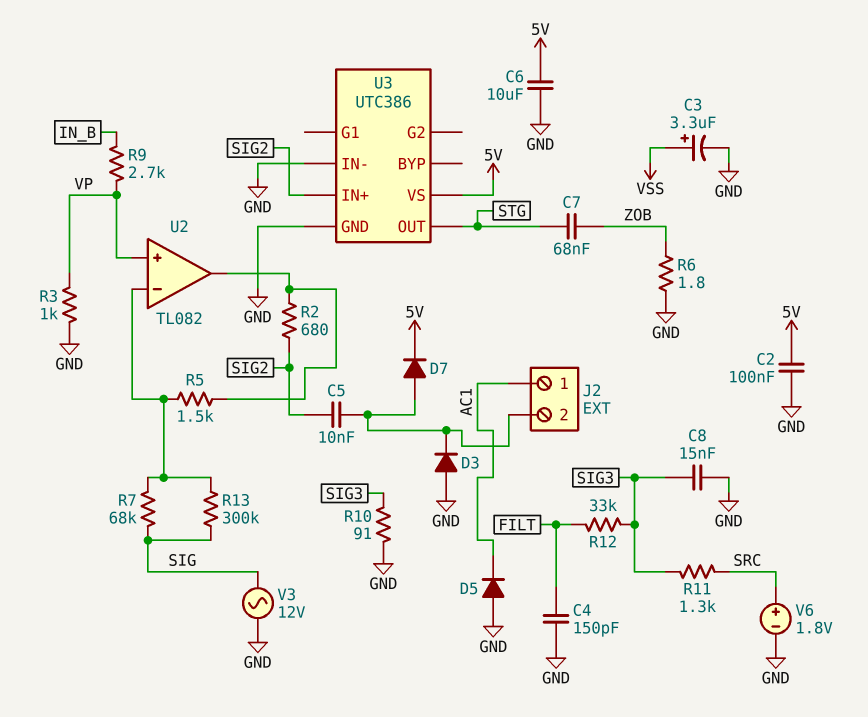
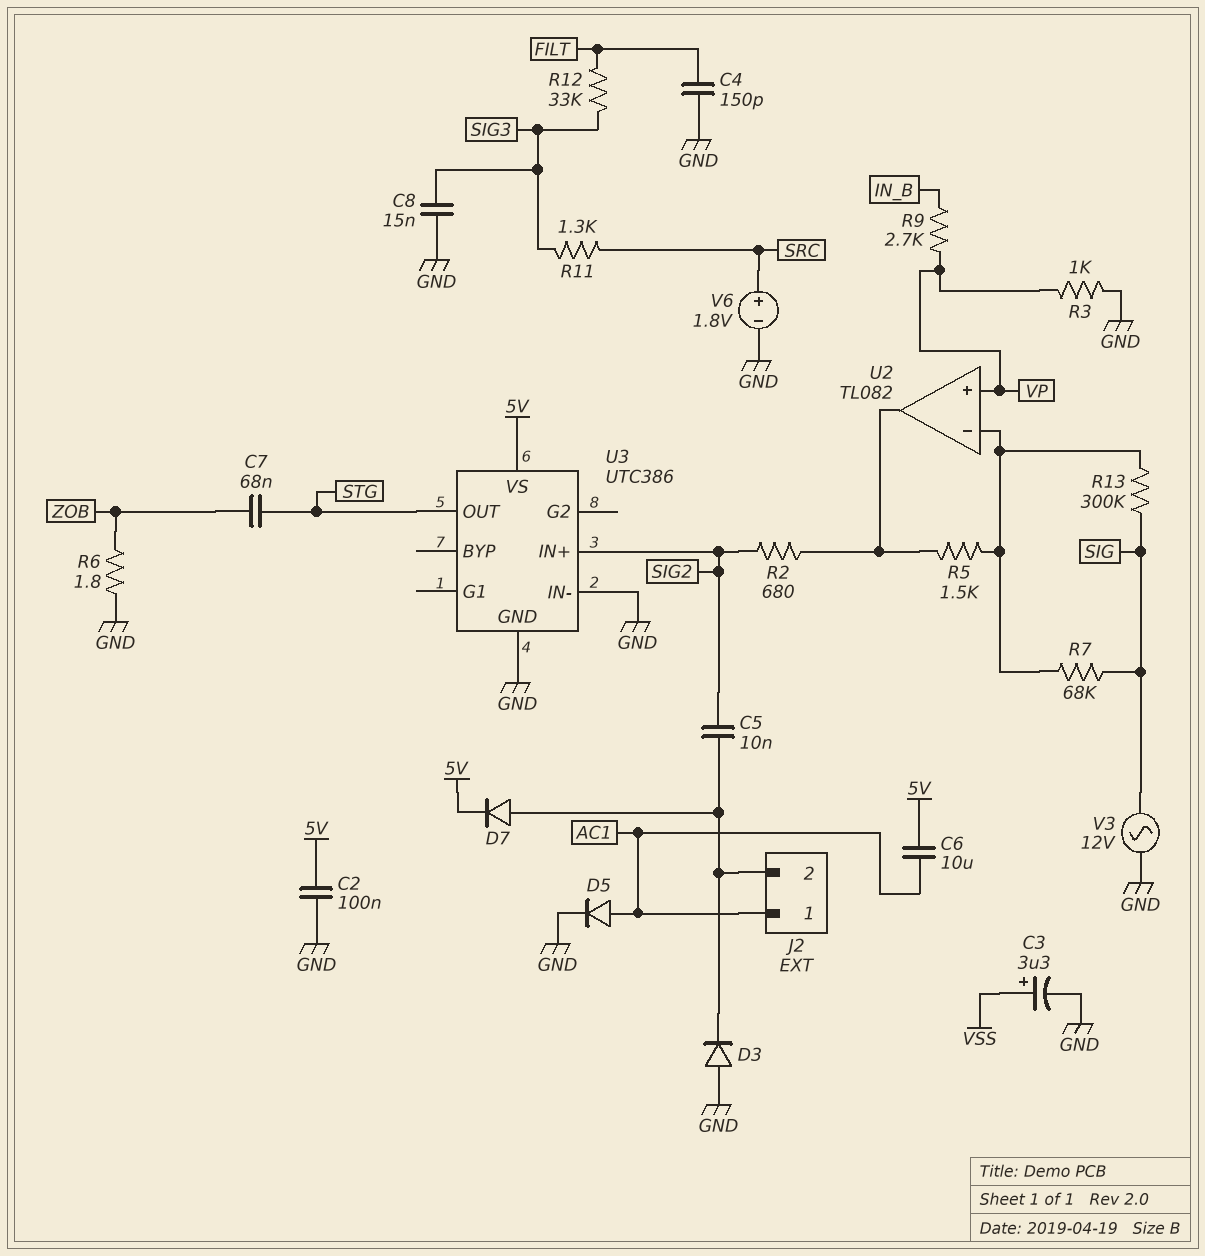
C6: 10uF (5V, GND) -> 10uF (5V, AC1)
D5: diode (A GND, K AC1) -> diode (A AC1, K GND)
R10: 91 (GND, SIG3) -> none

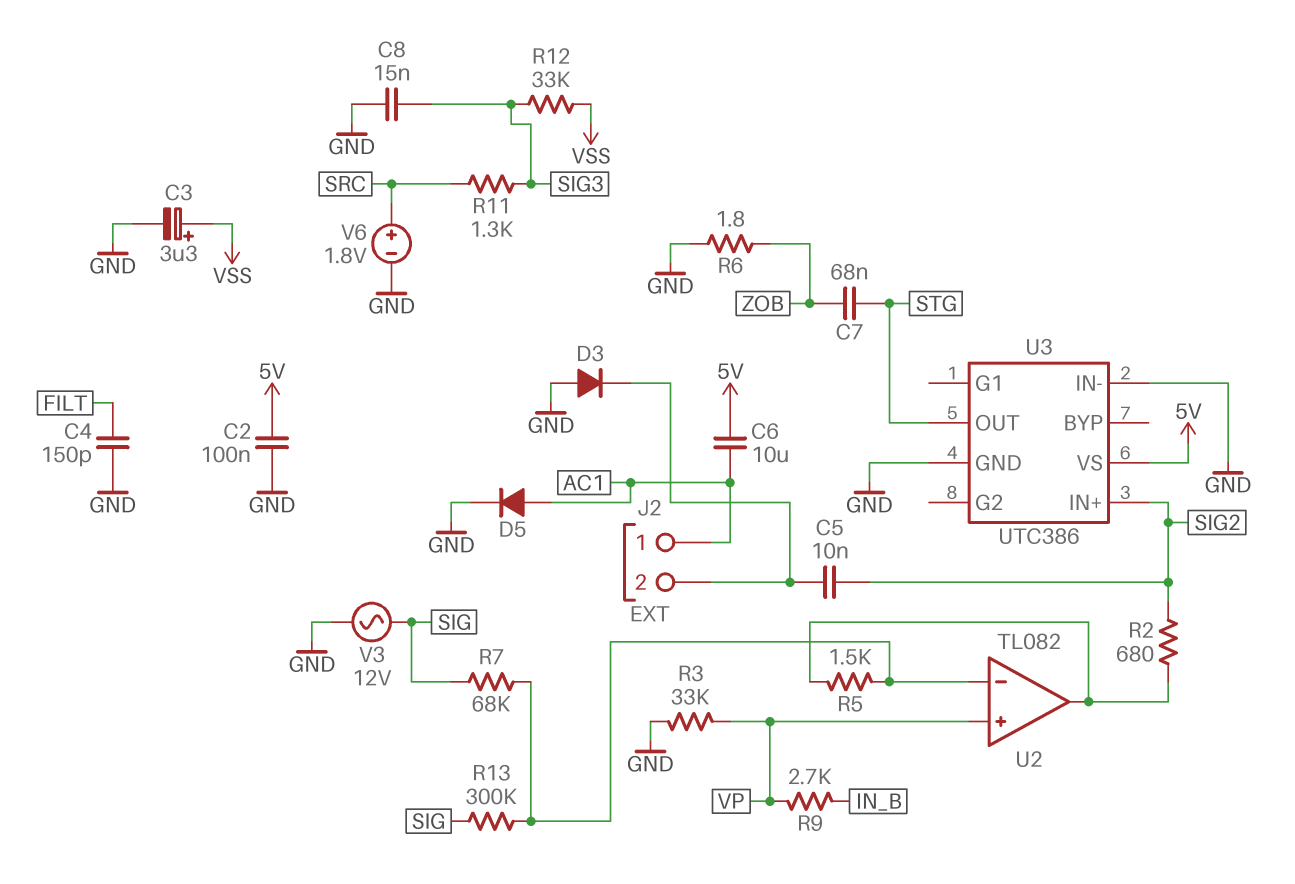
D7: diode (A J2/2, K 5V) -> none
R3: 1k (GND, VP) -> 33k (GND, VP)
R12: 33k (FILT, SIG3) -> 33k (SIG3, VSS)

